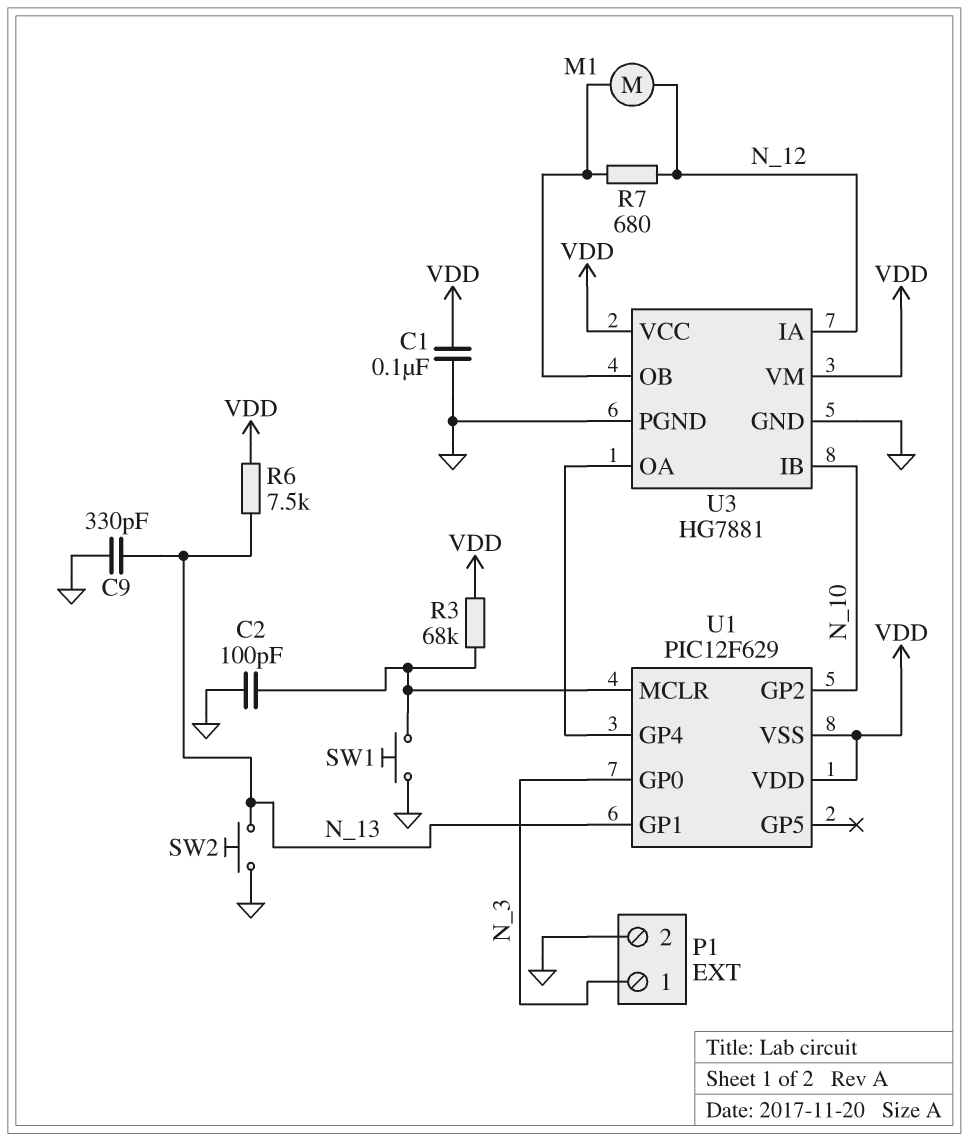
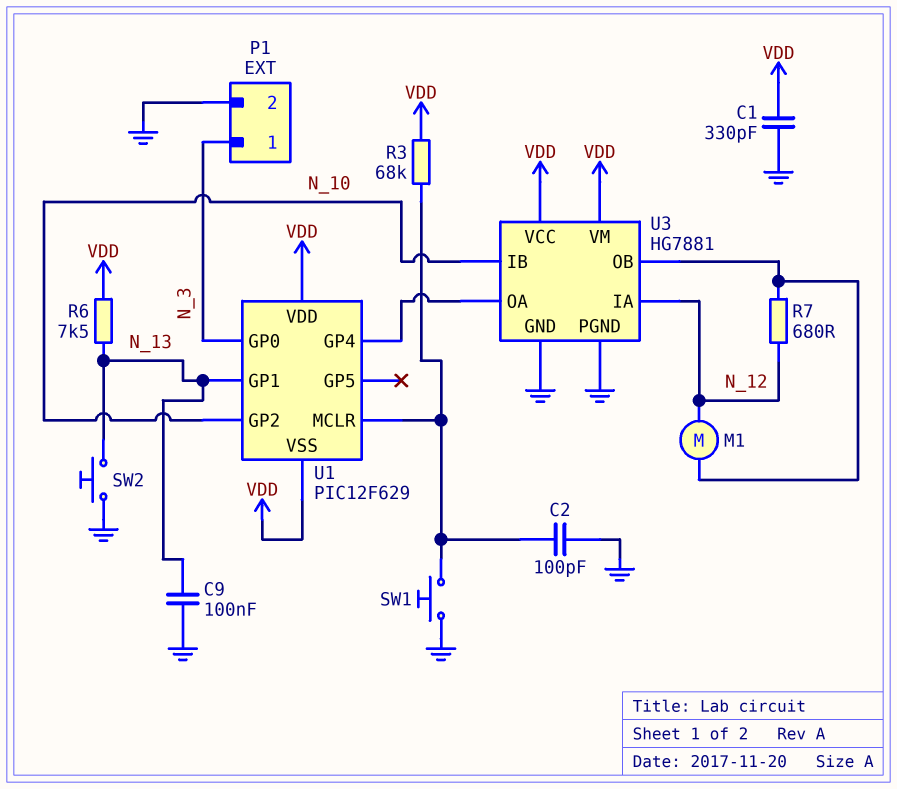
C1: 100nF (GND, VDD) -> 330pF (GND, VDD)
C9: 330pF (GND, N_13) -> 100nF (GND, N_13)

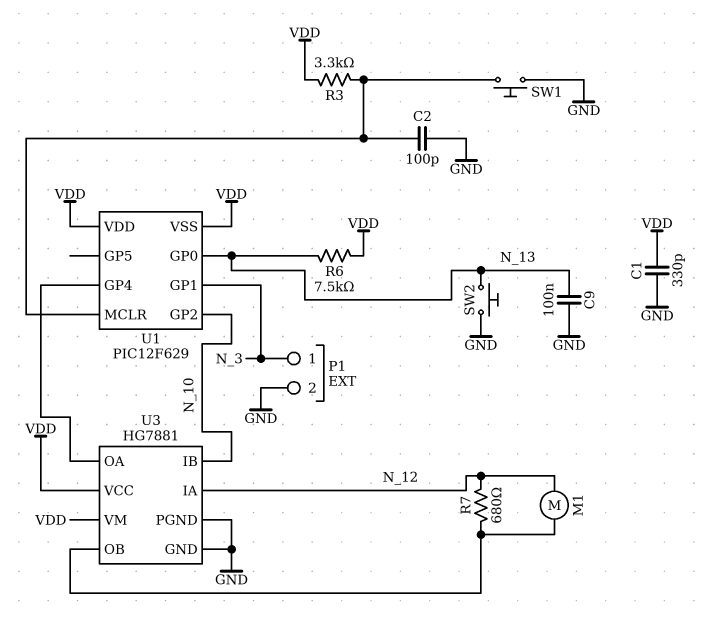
R3: 68k (U1/MCLR, VDD) -> 3.3k (U1/MCLR, VDD)
U1 pin GP0: N_3 -> N_13
U1 pin GP1: N_13 -> N_3

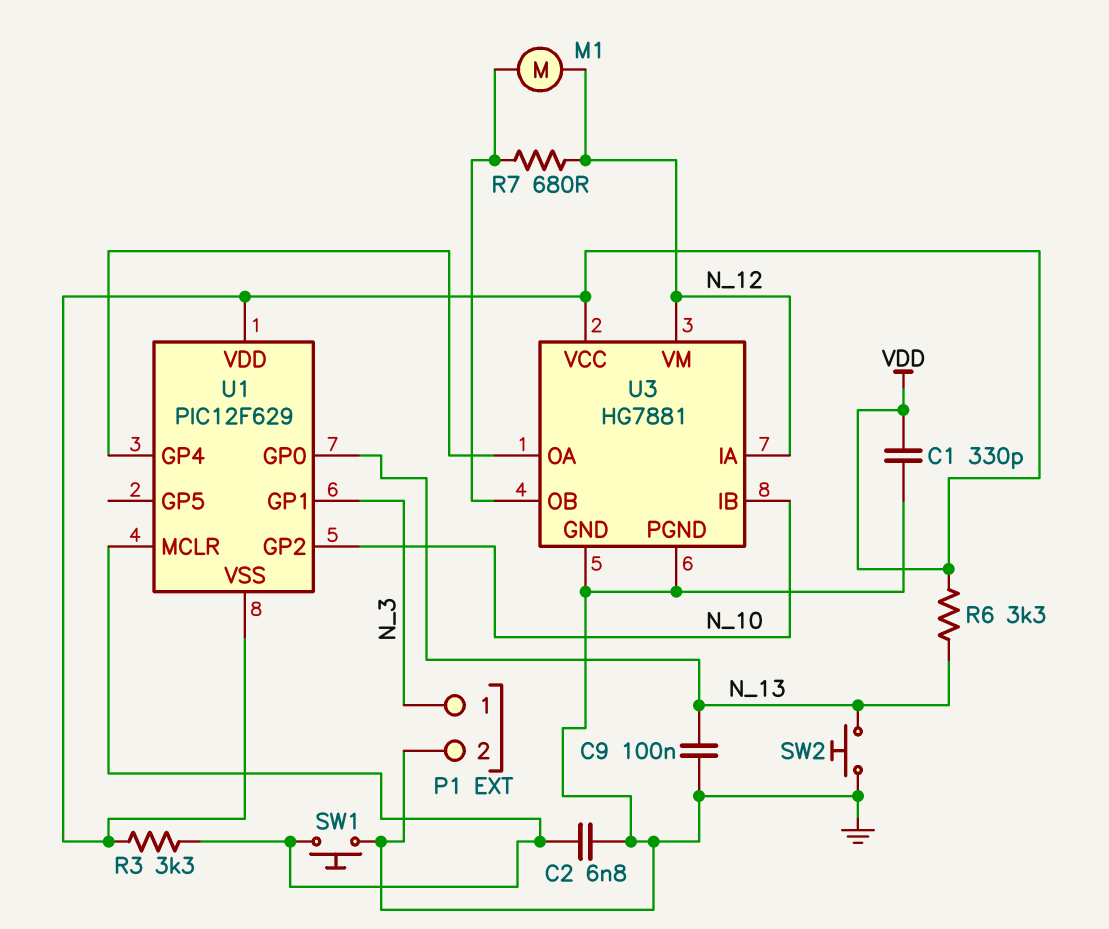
C2: 100pF (GND, U1/MCLR) -> 6.8nF (GND, U1/MCLR)
R6: 7.5k (N_13, VDD) -> 3.3k (N_13, VDD)
U3 pin VM: VDD -> N_12

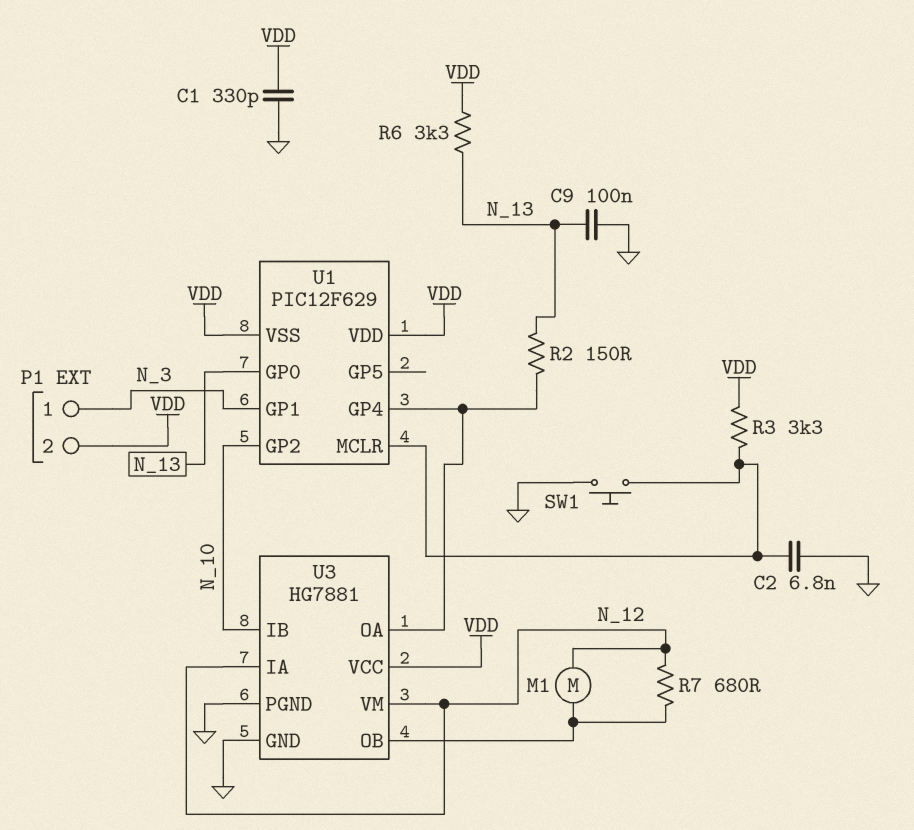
P1 pin 2: GND -> VDD
R2: none -> 150 (N_13, U1/GP4)
SW2: button (GND, N_13) -> none

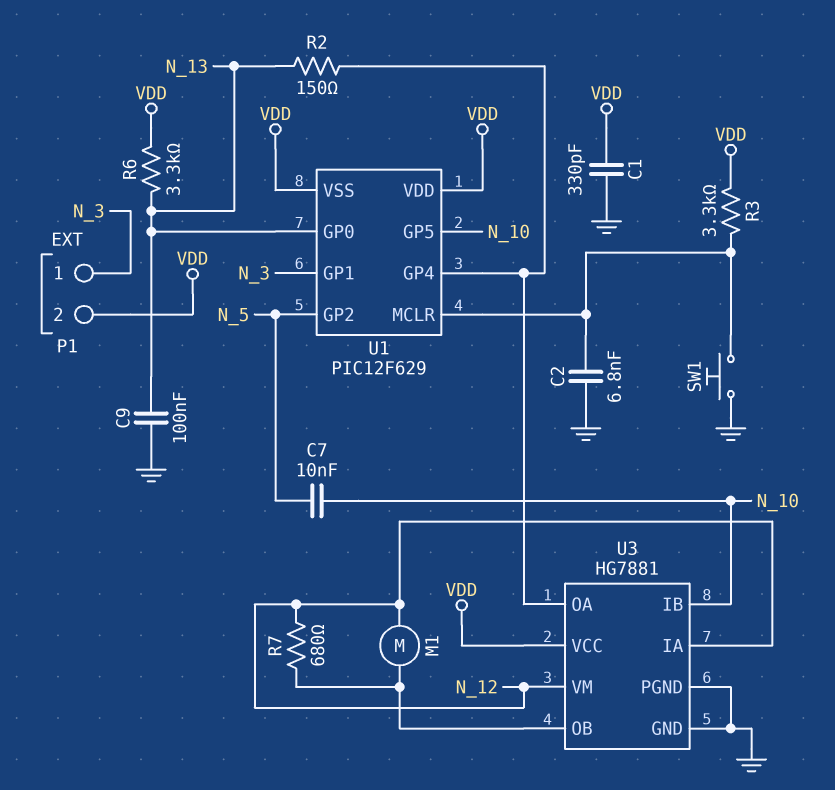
C7: none -> 10nF (N_5, N_10)
U1 pin GP2: N_10 -> N_5
U1 pin GP5: none -> N_10

